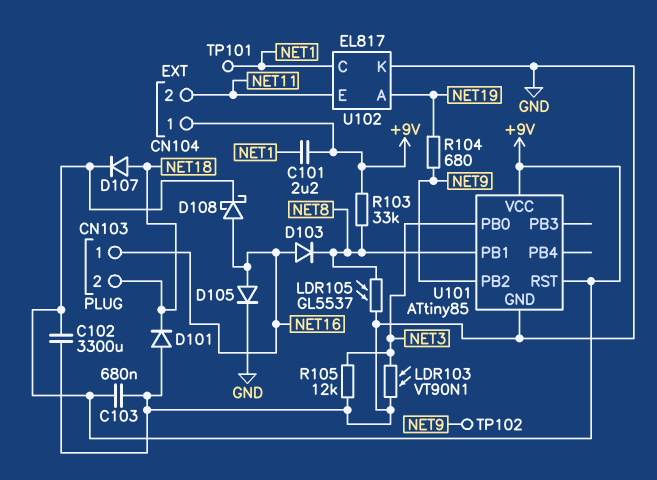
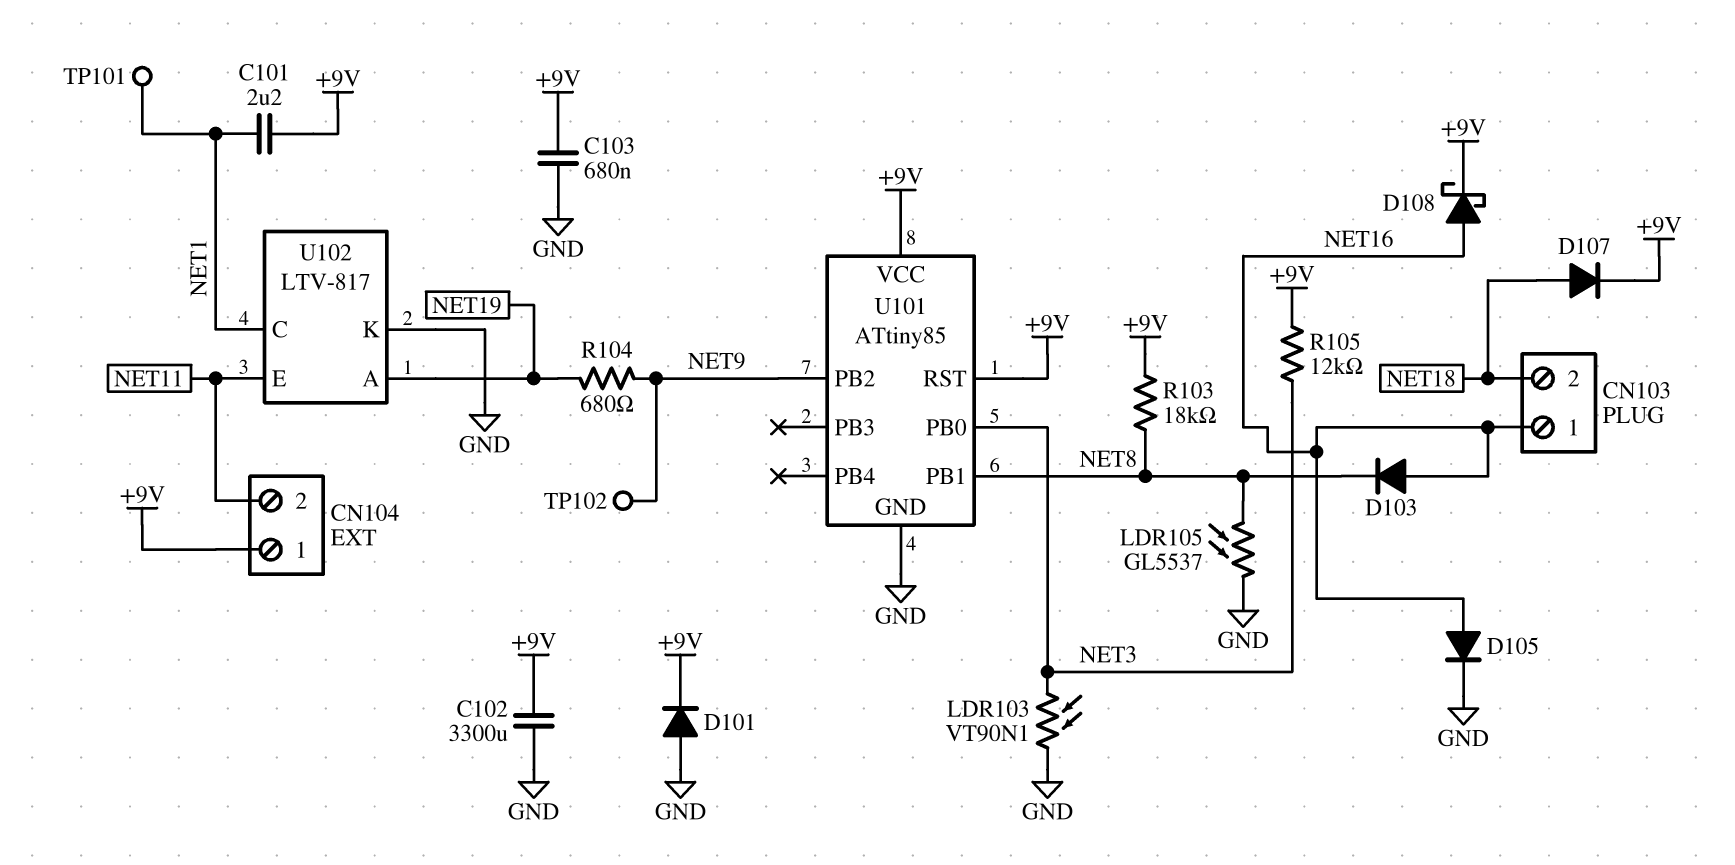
D101: diode (A GND, K NET18) -> diode (A GND, K +9V)
R103: 33k (+9V, NET8) -> 18k (+9V, NET8)
R105: 12k (GND, NET3) -> 12k (+9V, NET3)
U102: EL817 -> LTV-817

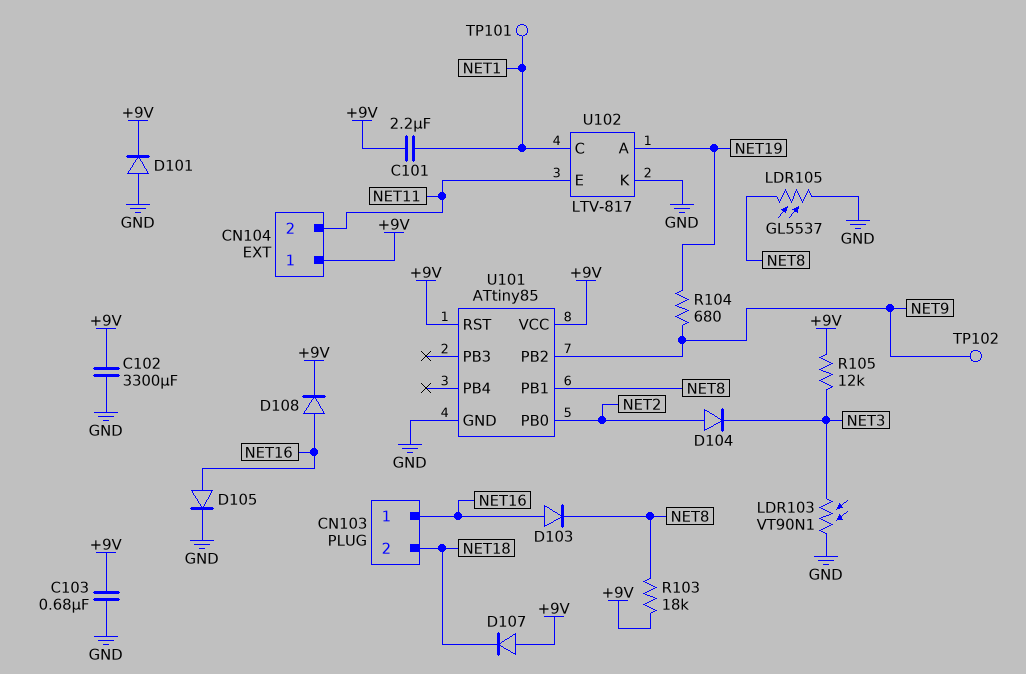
D104: none -> diode (A NET2, K NET3)
D107: diode (A NET18, K +9V) -> diode (A +9V, K NET18)
D108: schottky (A NET16, K +9V) -> diode (A NET16, K +9V)
U101 pin PB0: NET3 -> NET2

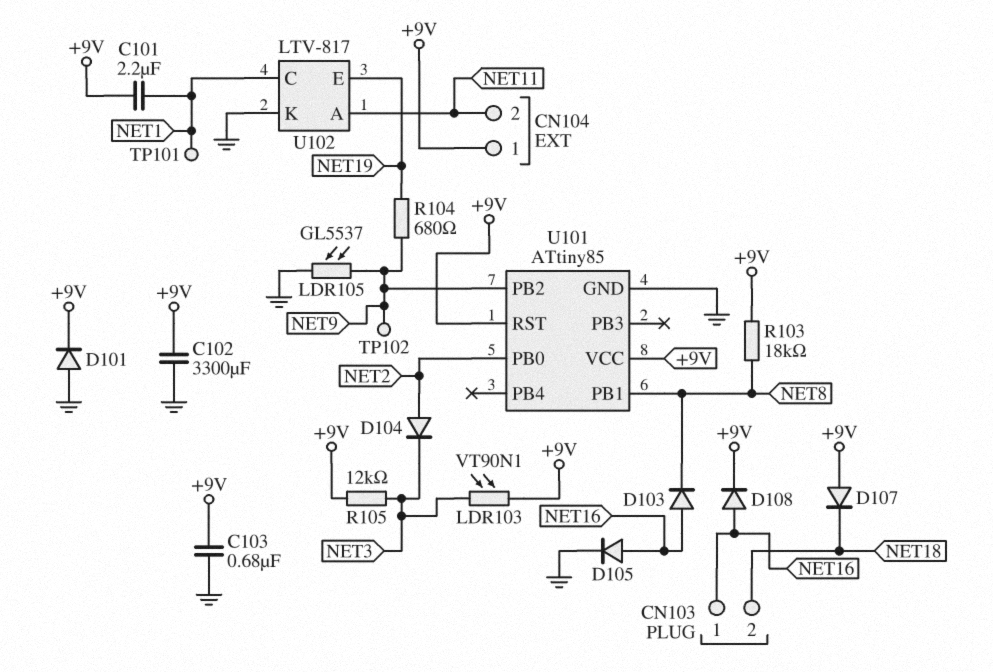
LDR103: VT90N1 (GND, NET3) -> VT90N1 (+9V, NET3)
LDR105: GL5537 (GND, NET8) -> GL5537 (GND, NET9)
U102 pin A: NET19 -> NET11
U102 pin E: NET11 -> NET19

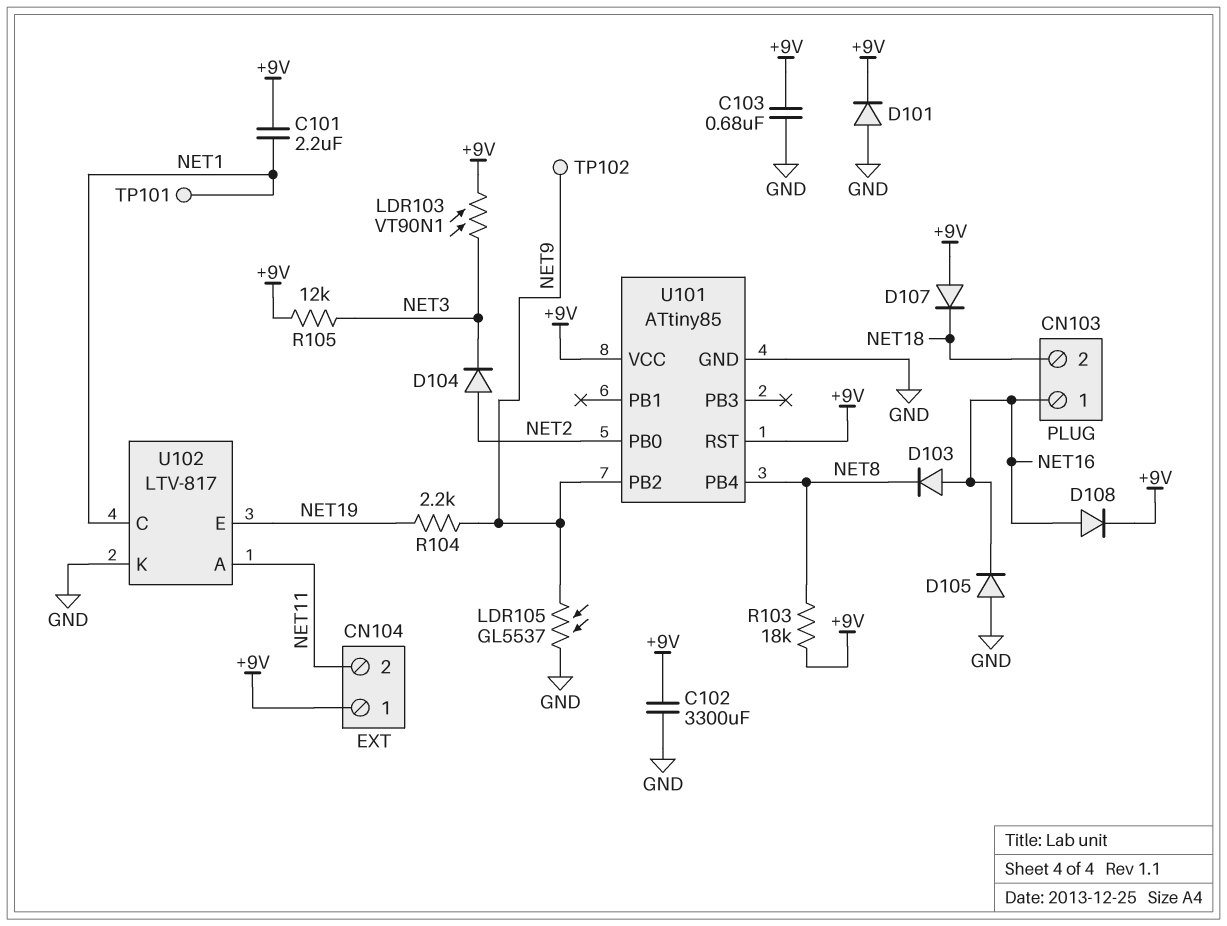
D105: diode (A NET16, K GND) -> diode (A GND, K NET16)
R104: 680 (NET9, NET19) -> 2.2k (NET9, NET19)
U101 pin PB1: NET8 -> none
U101 pin PB4: none -> NET8

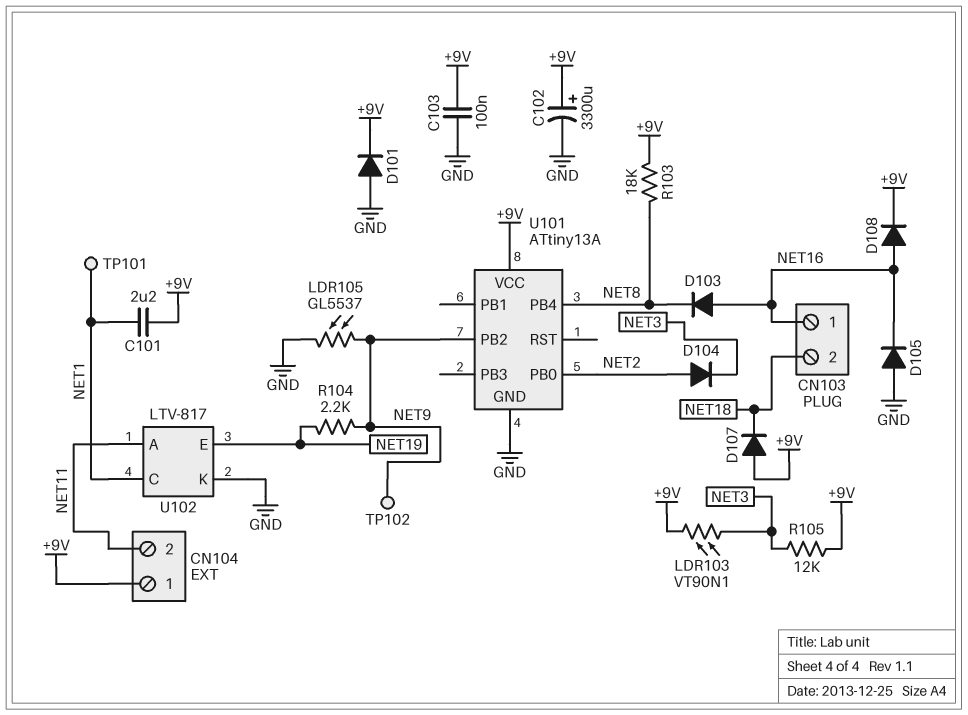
C102: 3300uF (+9V, GND) -> 3300uF (plus +9V, minus GND)
C103: 680nF (+9V, GND) -> 100nF (+9V, GND)
U101: ATtiny85 -> ATtiny13A
U101 pin RST: +9V -> none

